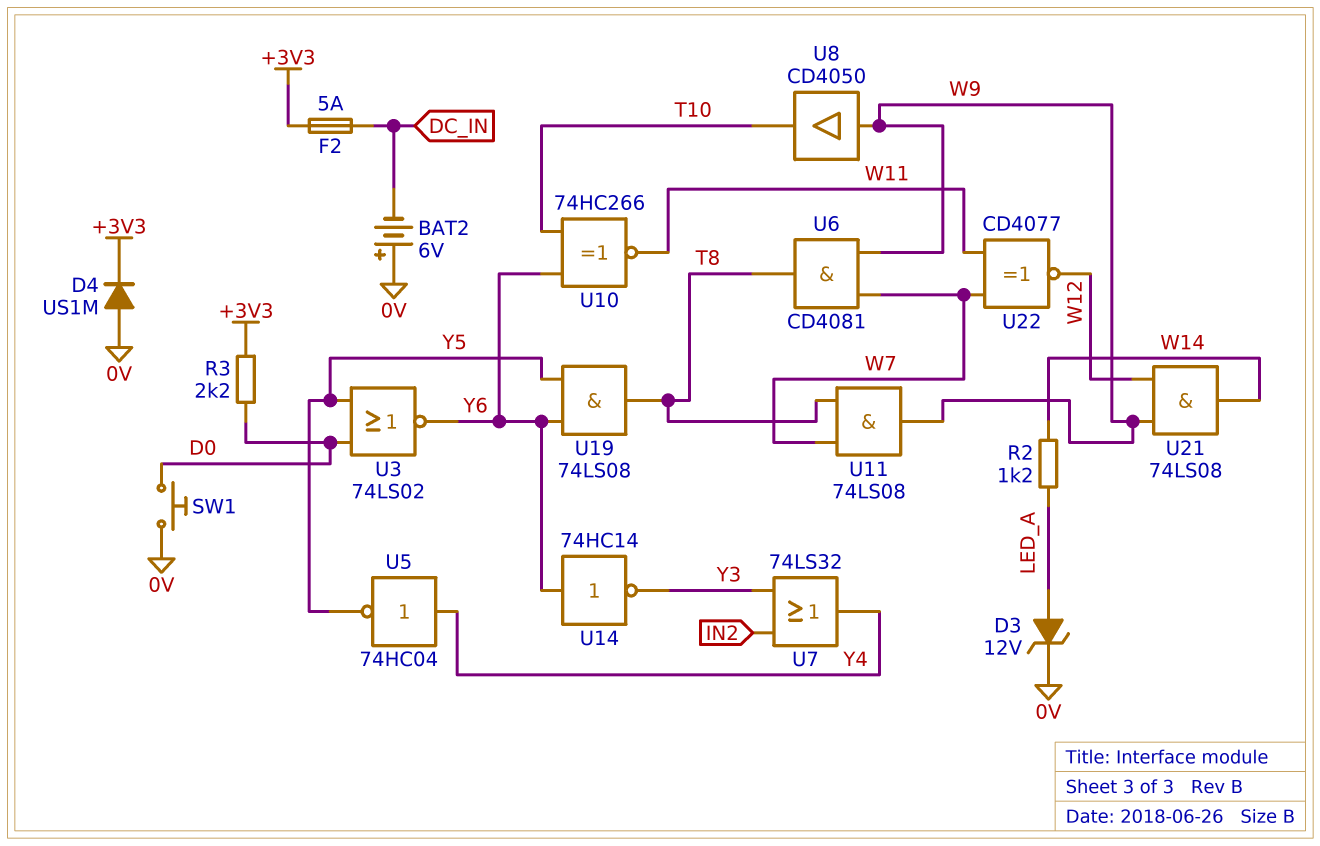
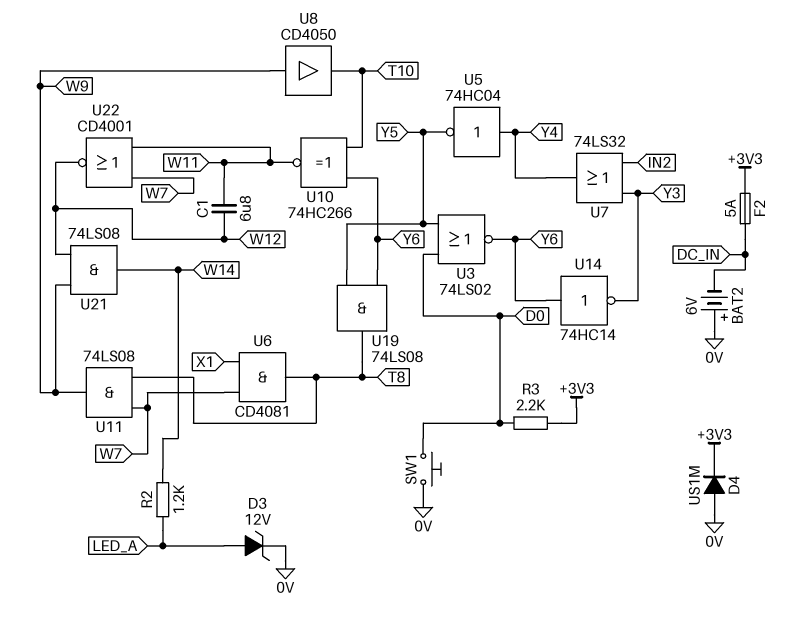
C1: none -> 6.8uF (W11, W12)
U6: AND CD4081 (in W7, in W9, out T8) -> AND CD4081 (in W7, in X1, out T8)
U22: XNOR CD4077 (in W7, in W11, out W12) -> NOR CD4001 (in W7, in W11, out W12)

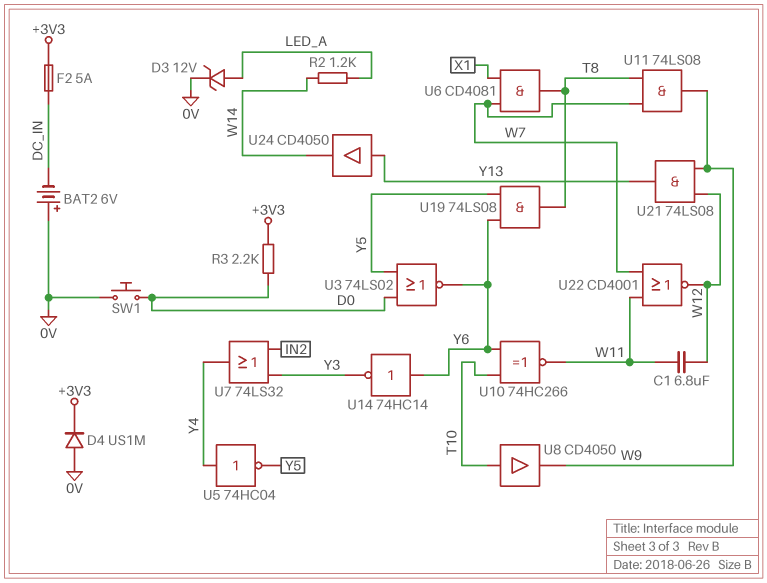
U8: buffer CD4050 (in W9, out T10) -> buffer CD4050 (in T10, out W9)
U21: AND 74LS08 (in W9, in W12, out W14) -> AND 74LS08 (in W9, in W12, out Y13)
U24: none -> buffer CD4050 (in Y13, out W14)

